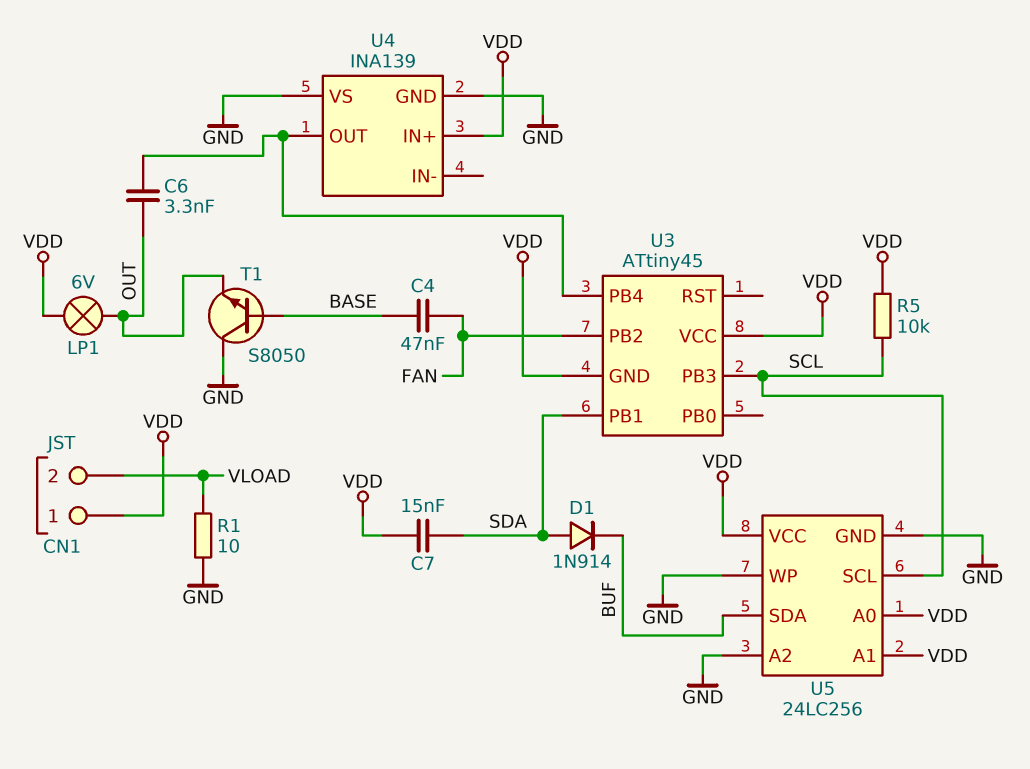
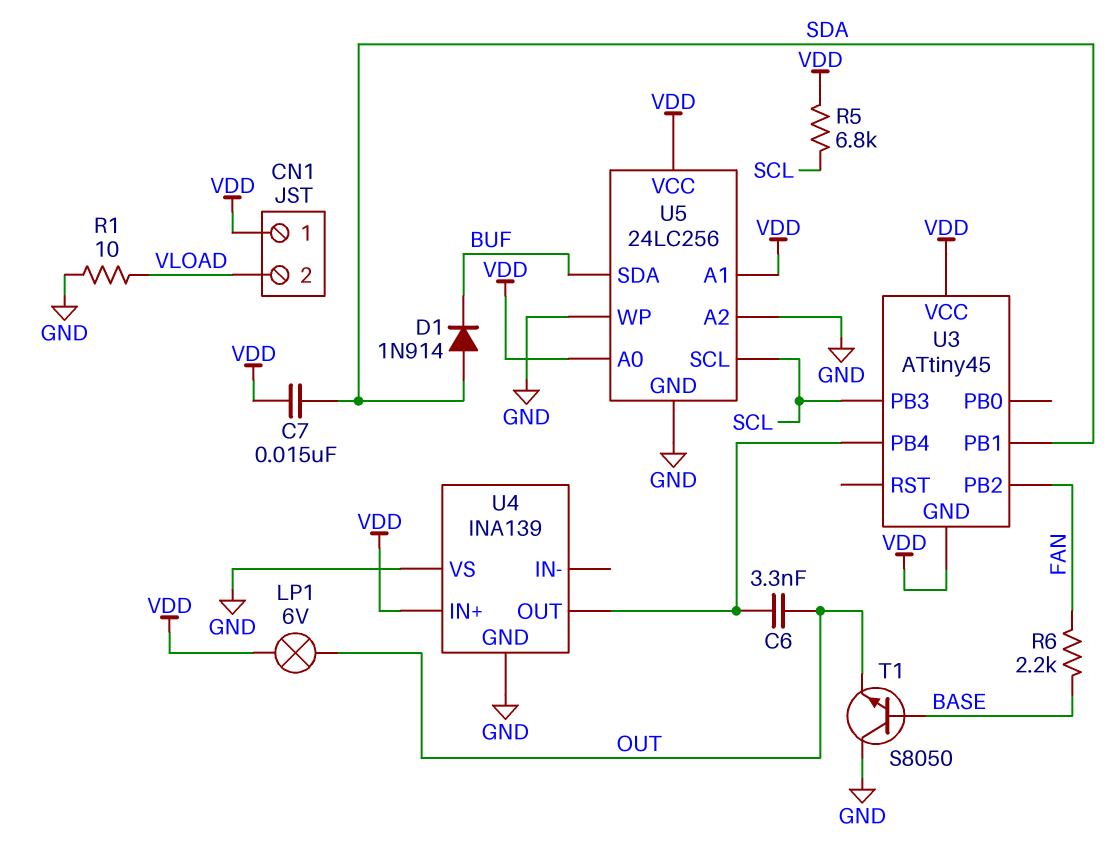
C4: 47nF (BASE, FAN) -> none
R5: 10k (SCL, VDD) -> 6.8k (SCL, VDD)
R6: none -> 2.2k (BASE, FAN)

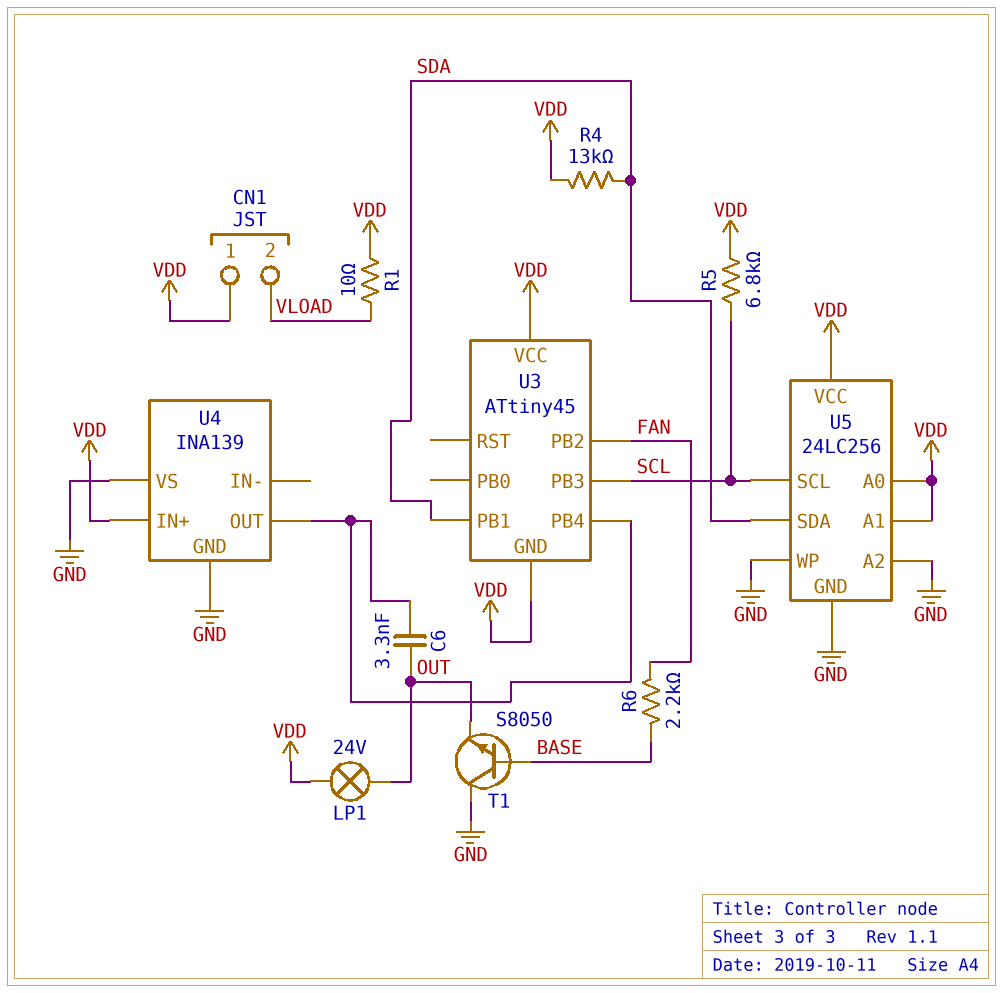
C7: 15nF (SDA, VDD) -> none
D1: diode 1N914 (A SDA, K BUF) -> none
LP1: lamp 6V (OUT, VDD) -> lamp 24V (OUT, VDD)
R1: 10 (GND, VLOAD) -> 10 (VDD, VLOAD)
R4: none -> 13k (SDA, VDD)
U5 pin SDA: BUF -> SDA

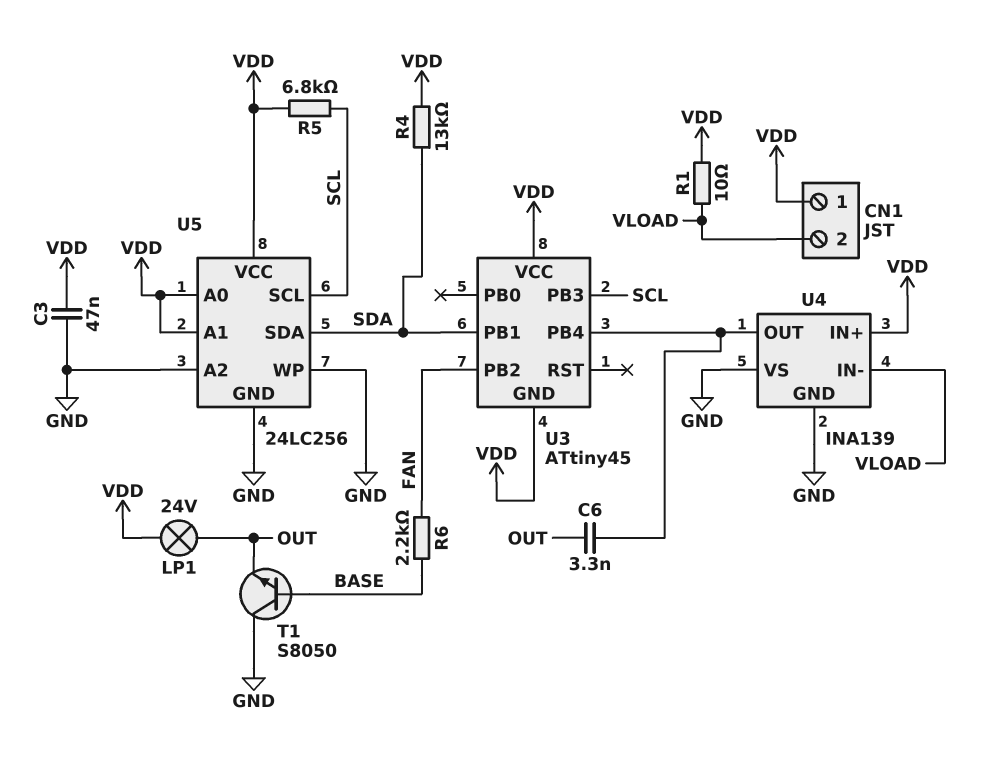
C3: none -> 47nF (GND, VDD)
U4 pin IN-: none -> VLOAD

